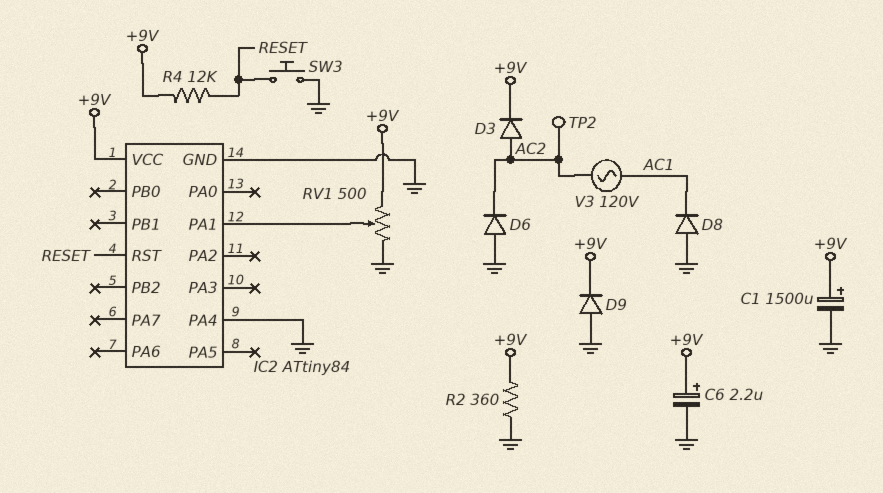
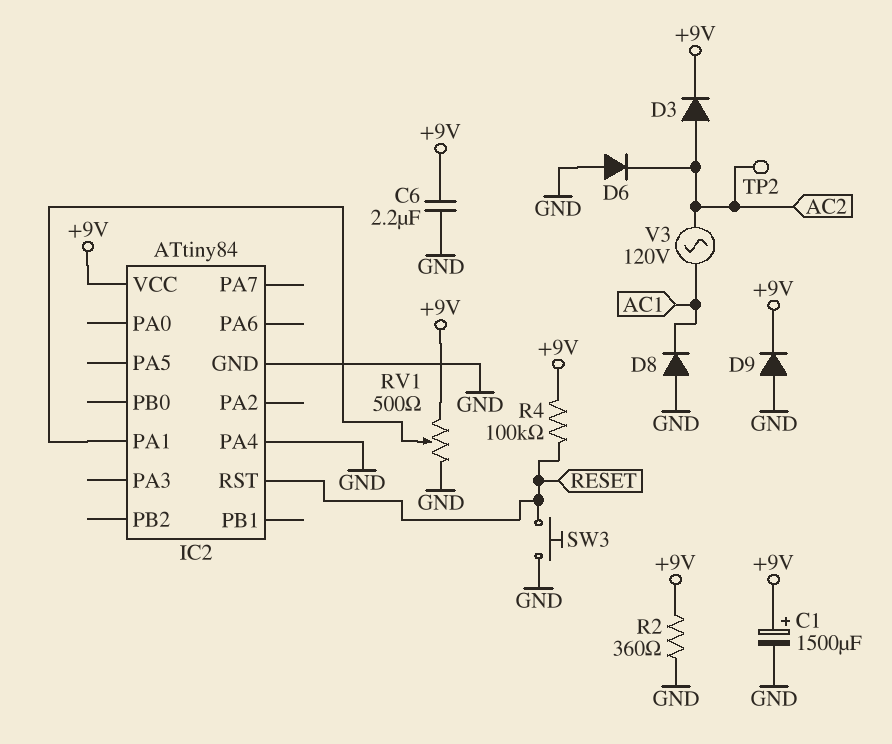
C6: 2.2uF (plus +9V, minus GND) -> 2.2uF (+9V, GND)
R4: 12k (+9V, RESET) -> 100k (+9V, RESET)

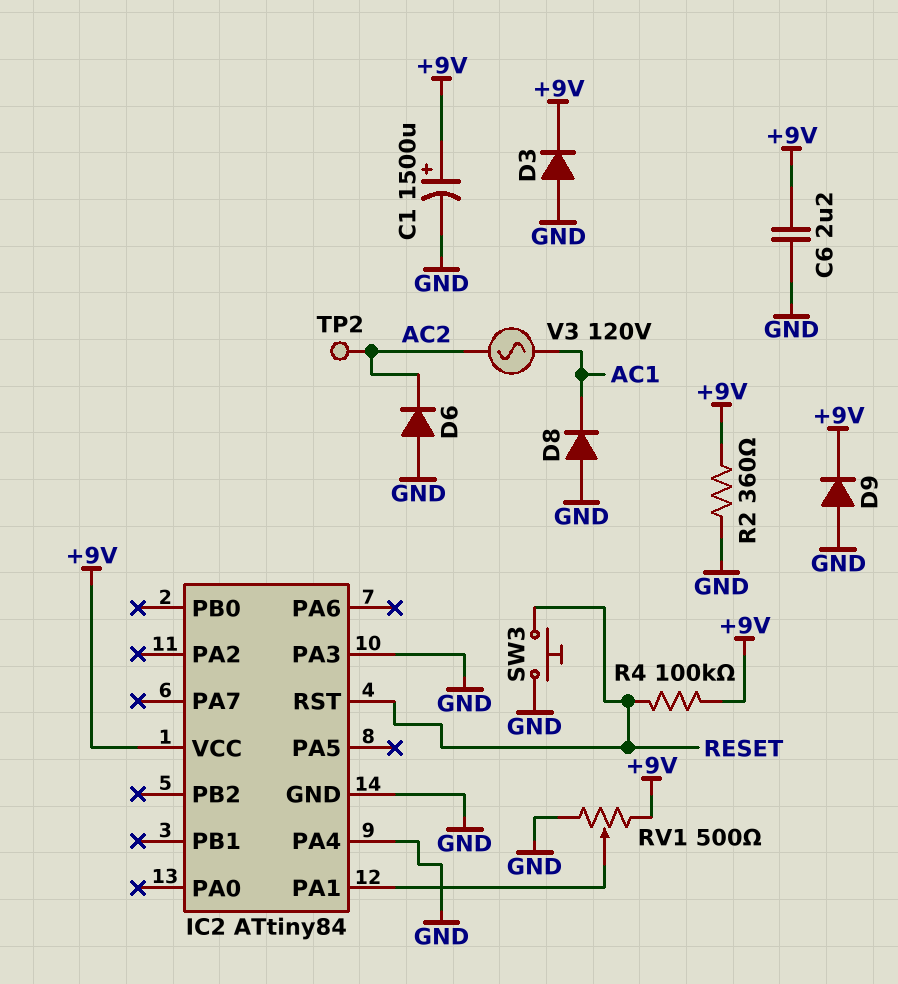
D3: diode (A AC2, K +9V) -> diode (A GND, K +9V)
IC2 pin PA3: none -> GND

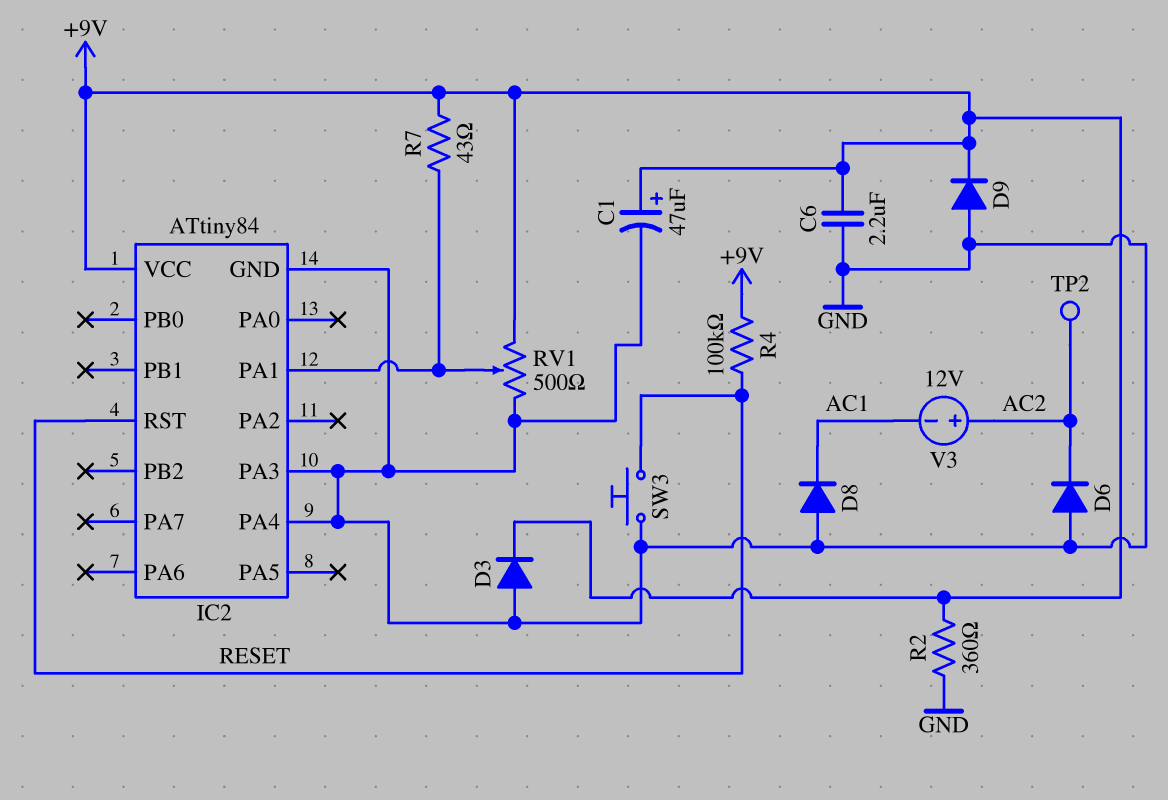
C1: 1500uF (plus +9V, minus GND) -> 47uF (plus +9V, minus GND)
R7: none -> 43 (+9V, IC2/PA1)
V3: AC 120V (AC1, AC2) -> 12V (plus AC2, minus AC1)

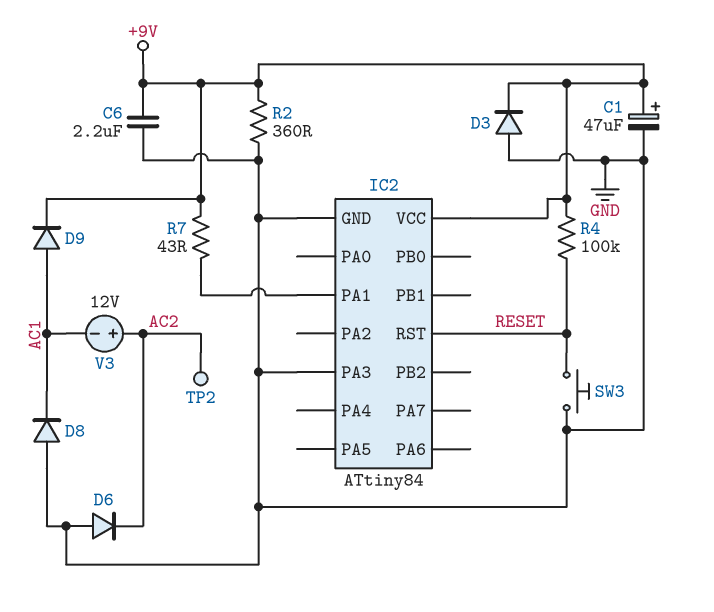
D9: diode (A GND, K +9V) -> diode (A AC1, K +9V)
IC2 pin PA4: GND -> none
RV1: 500 (+9V, GND, wiper IC2/PA1) -> none

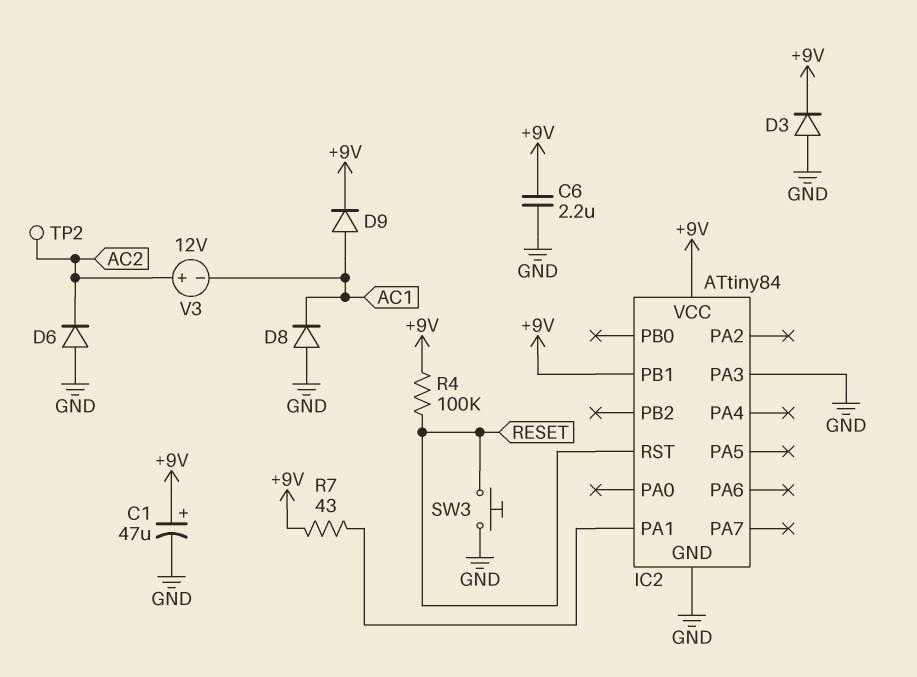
IC2 pin PB1: none -> +9V
R2: 360 (+9V, GND) -> none

